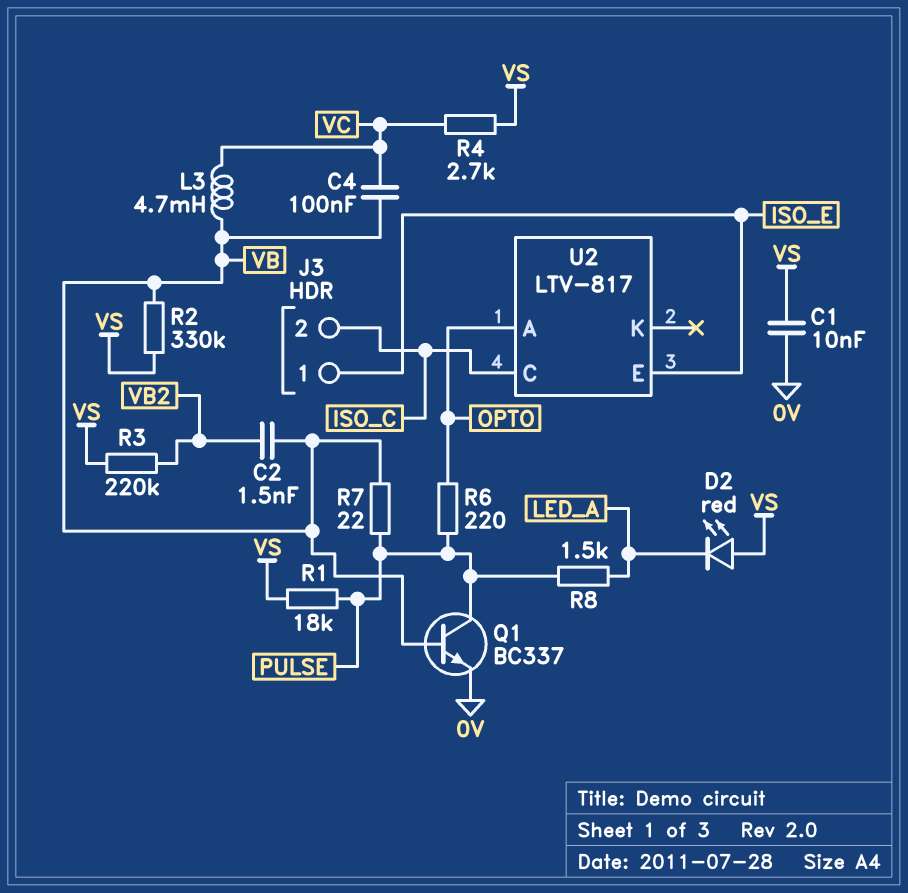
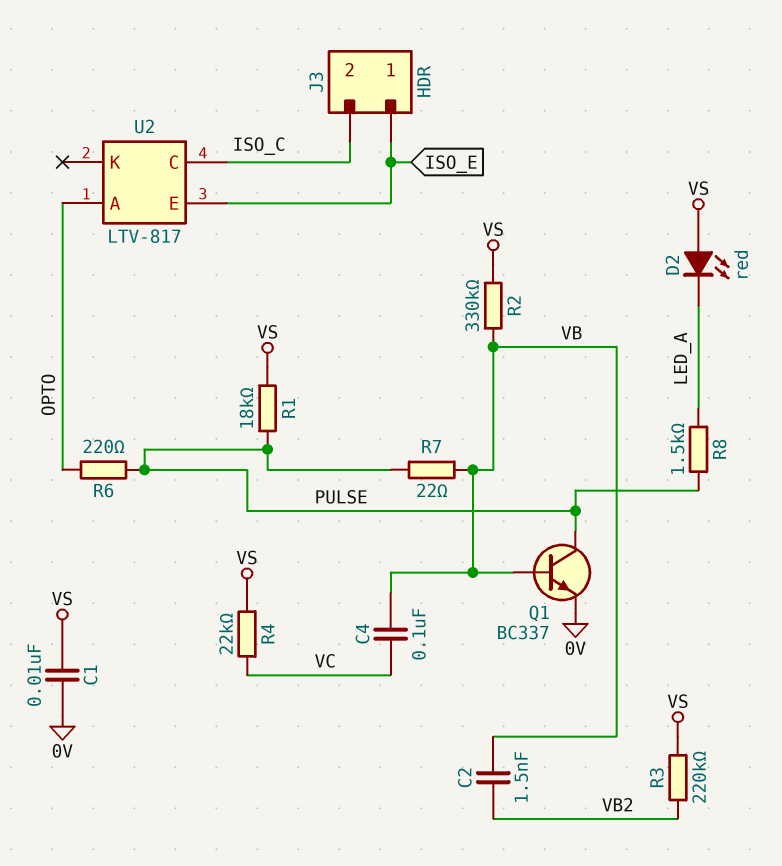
L3: 4.7mH (VB, VC) -> none
R4: 2.7k (VC, VS) -> 22k (VC, VS)

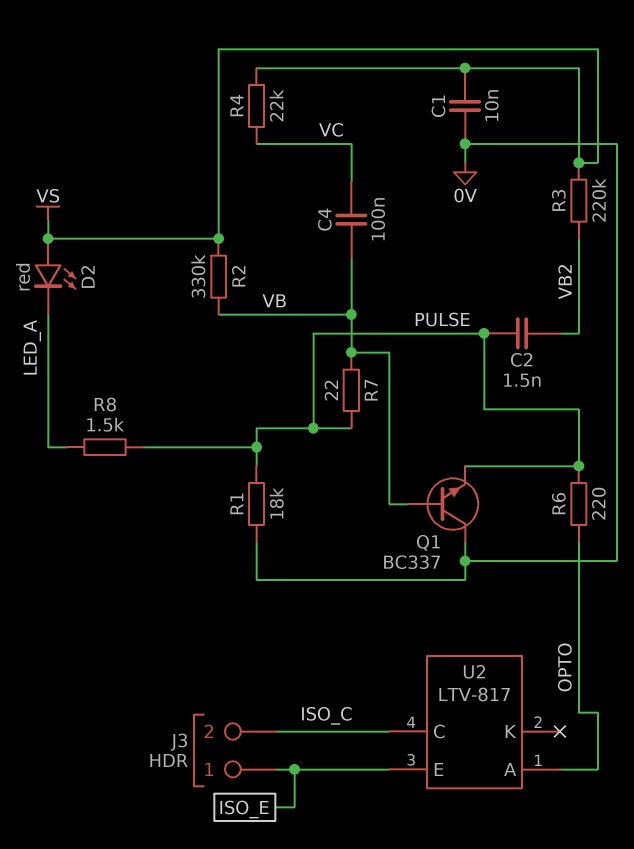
C2: 1.5nF (VB, VB2) -> 1.5nF (PULSE, VB2)
Q1: NPN BC337 (B VB, C PULSE, E 0V) -> NPN BC337 (B VB, C 0V, E PULSE)
R1: 18k (PULSE, VS) -> 18k (0V, PULSE)

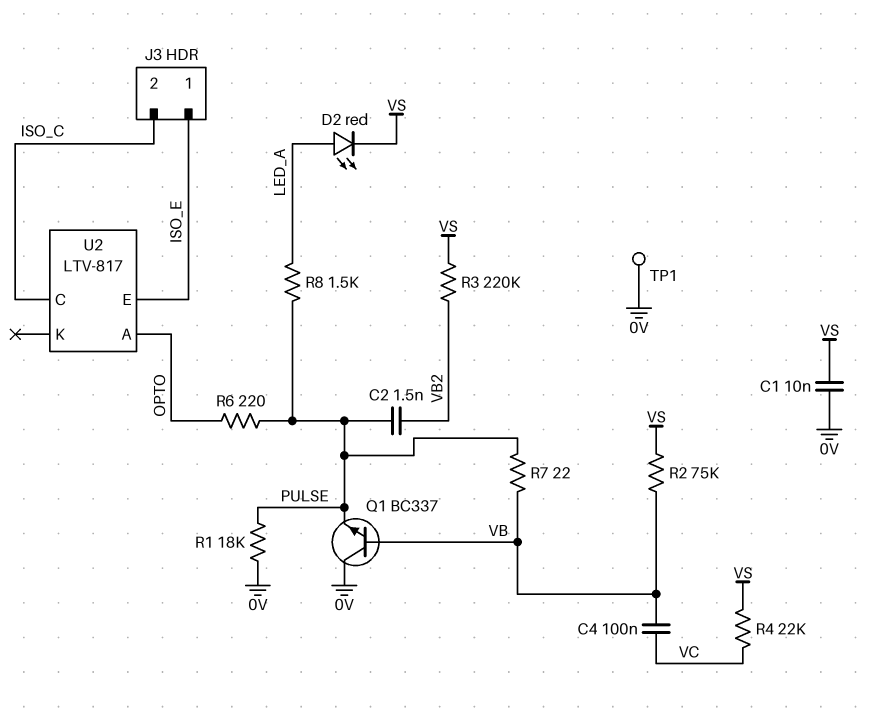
D2: LED red (A VS, K LED_A) -> LED red (A LED_A, K VS)
R2: 330k (VB, VS) -> 75k (VB, VS)
TP1: none -> test point (0V)

